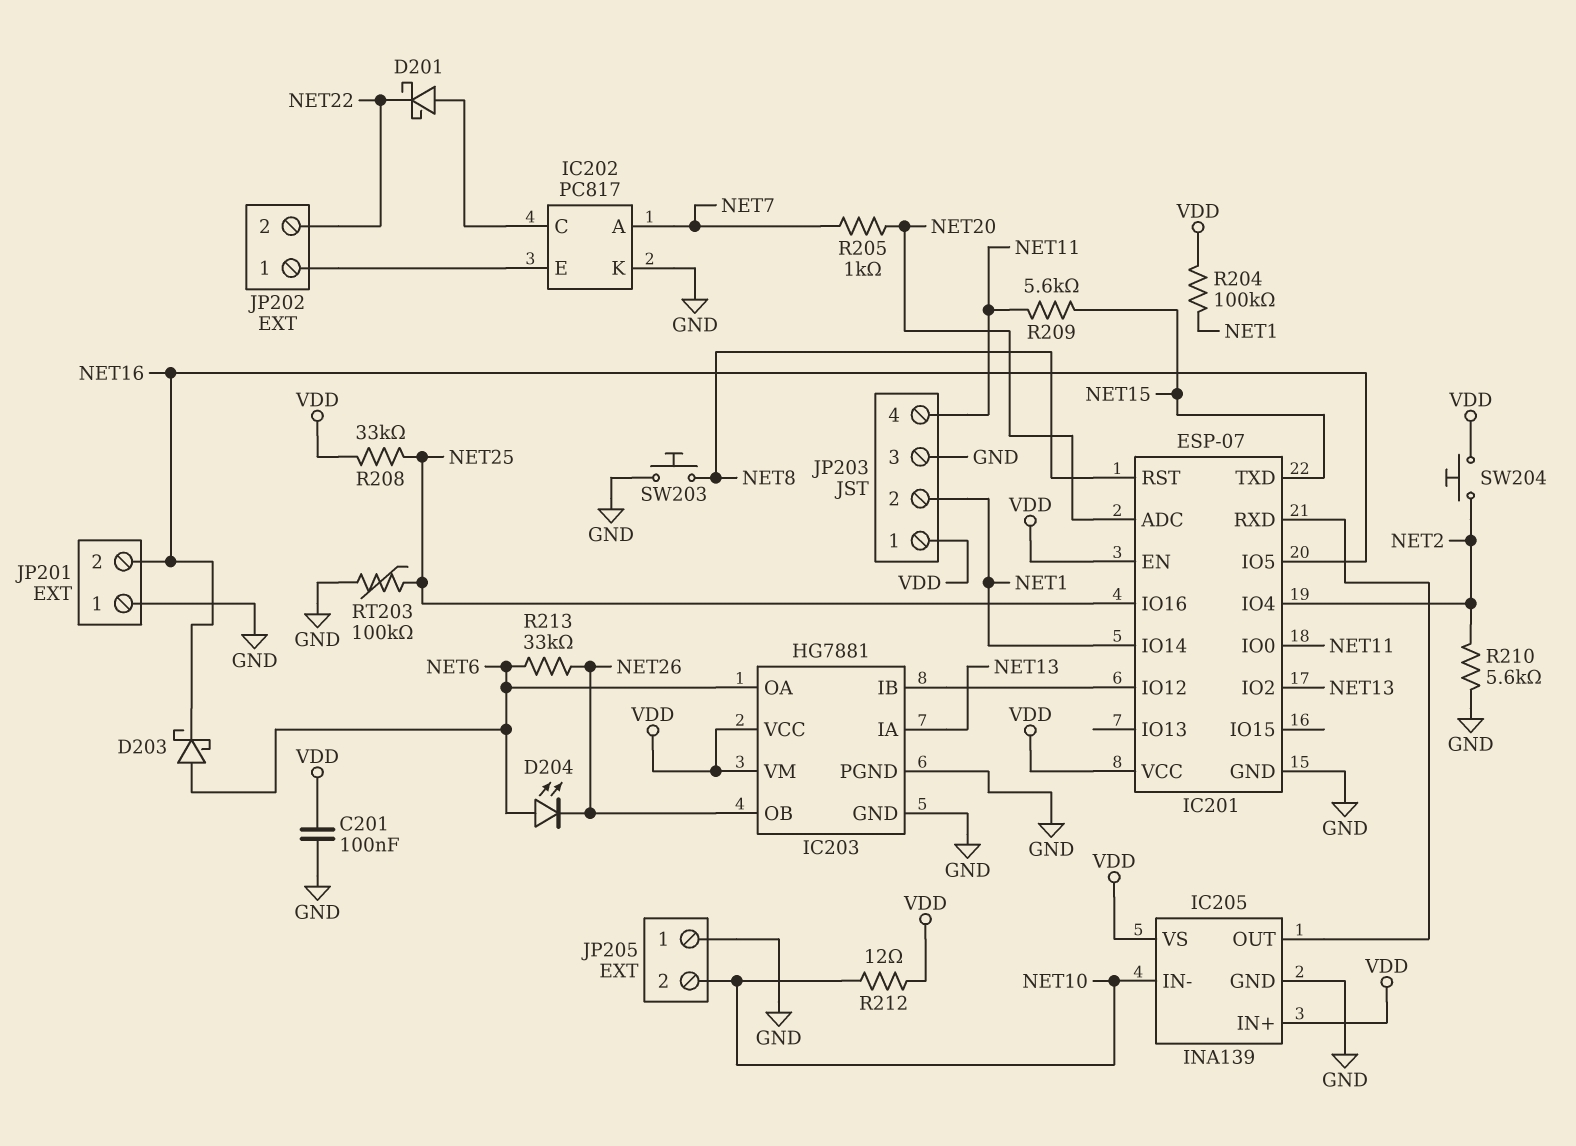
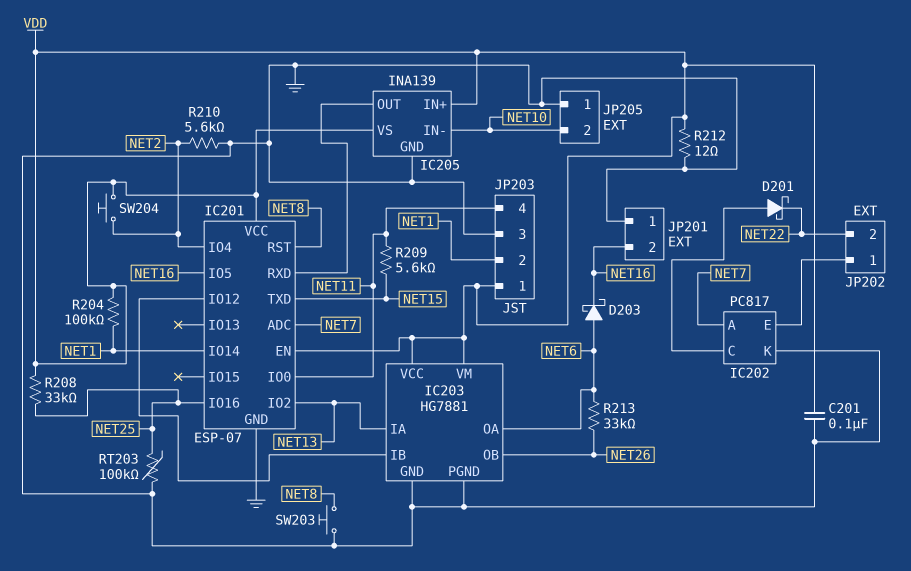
D204: LED (A NET6, K NET26) -> none
IC201 pin ADC: NET20 -> NET7
R205: 1k (NET7, NET20) -> none
R212: 12 (NET10, VDD) -> 12 (GND, VDD)

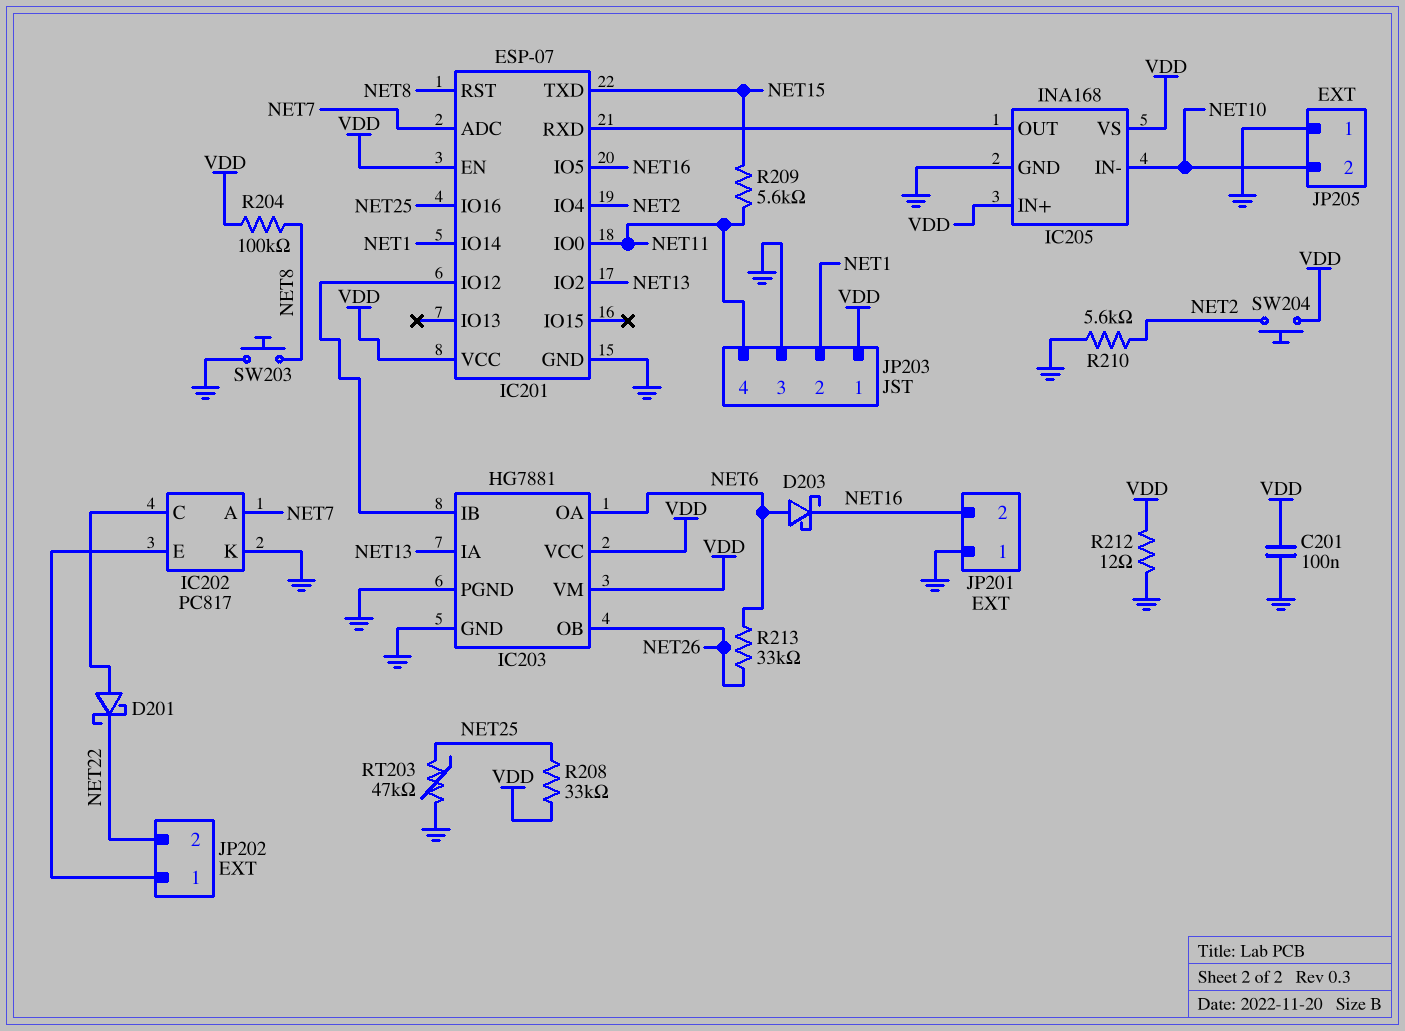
IC205: INA139 -> INA168
R204: 100k (NET1, VDD) -> 100k (NET8, VDD)
RT203: 100k (GND, NET25) -> 47k (GND, NET25)

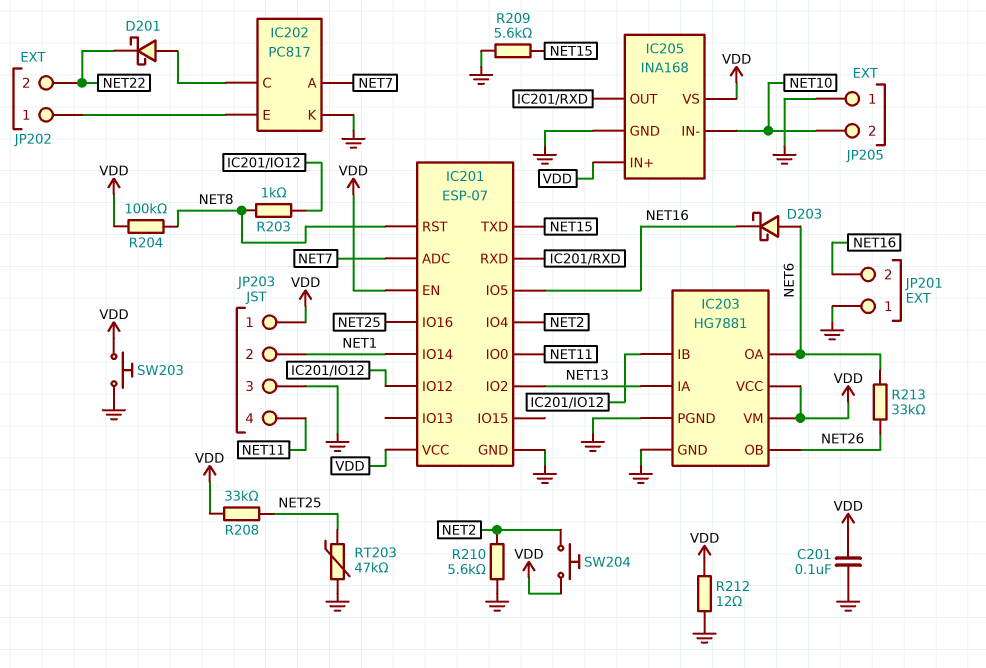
R203: none -> 1k (IC201/IO12, NET8)
R209: 5.6k (NET11, NET15) -> 5.6k (GND, NET15)
SW203: button (GND, NET8) -> button (GND, VDD)

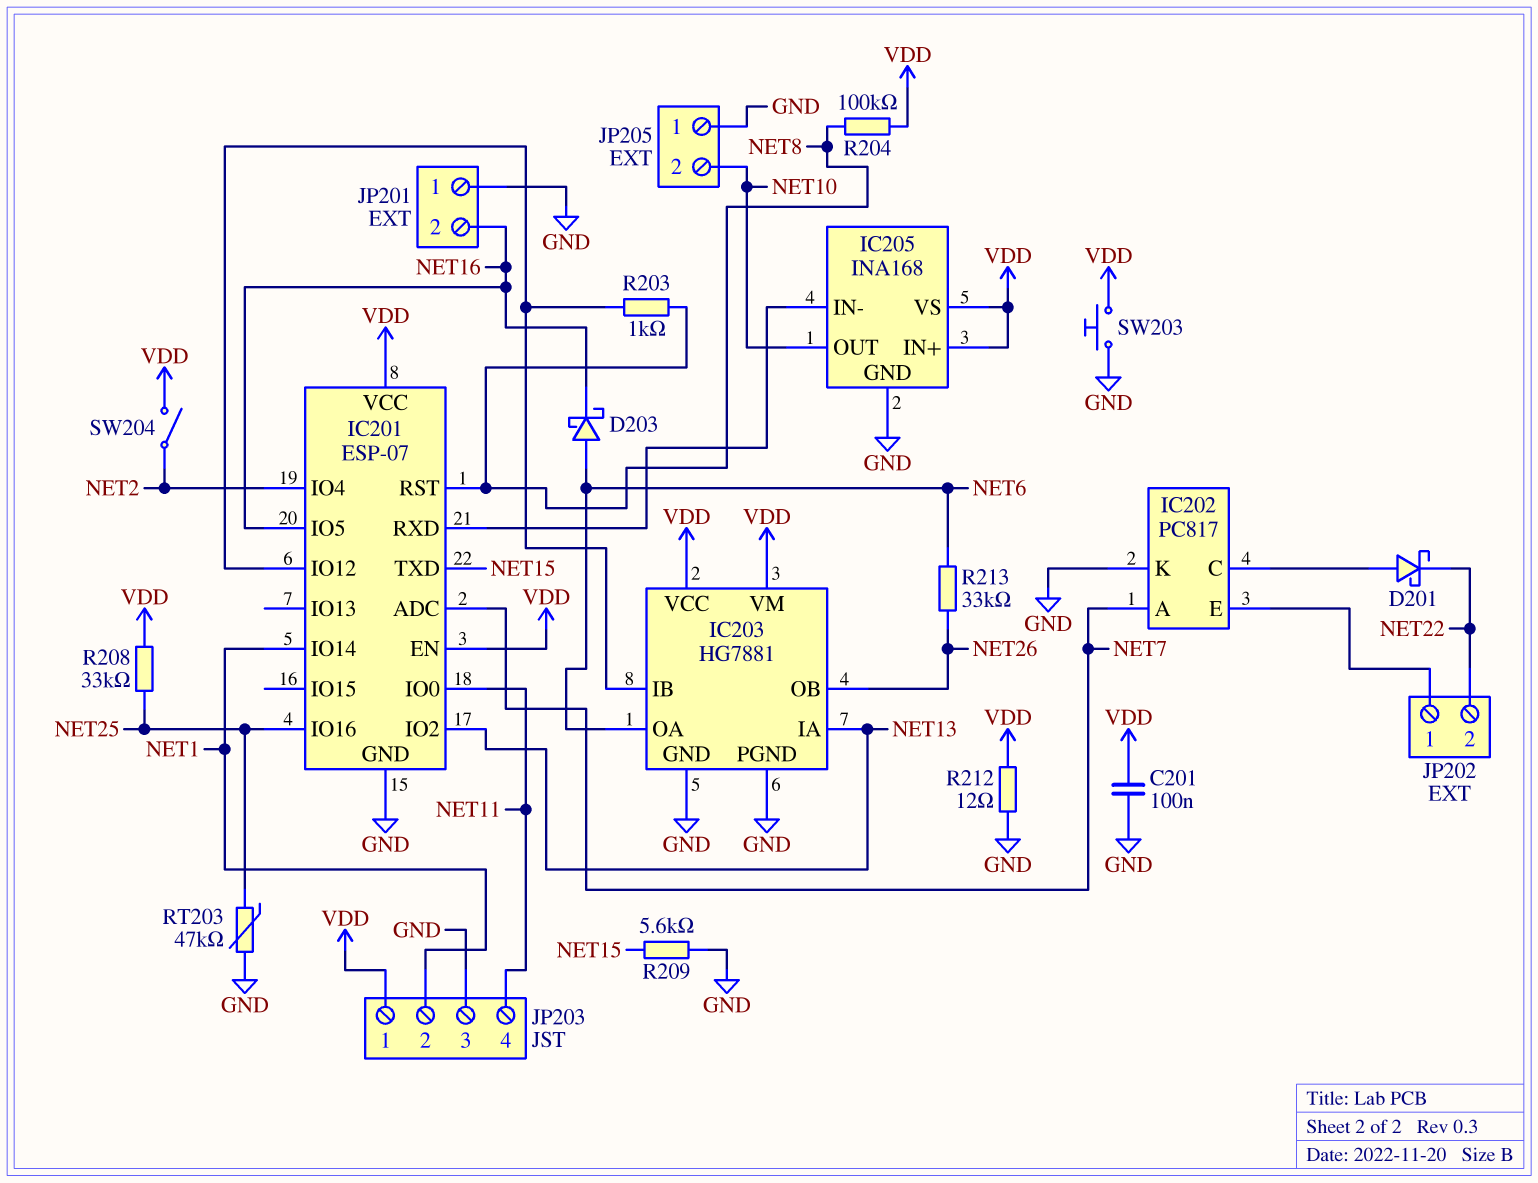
IC205 pin IN-: NET10 -> IC201/RXD
IC205 pin OUT: IC201/RXD -> NET10
R210: 5.6k (GND, NET2) -> none
SW204: button (NET2, VDD) -> switch (NET2, VDD)

